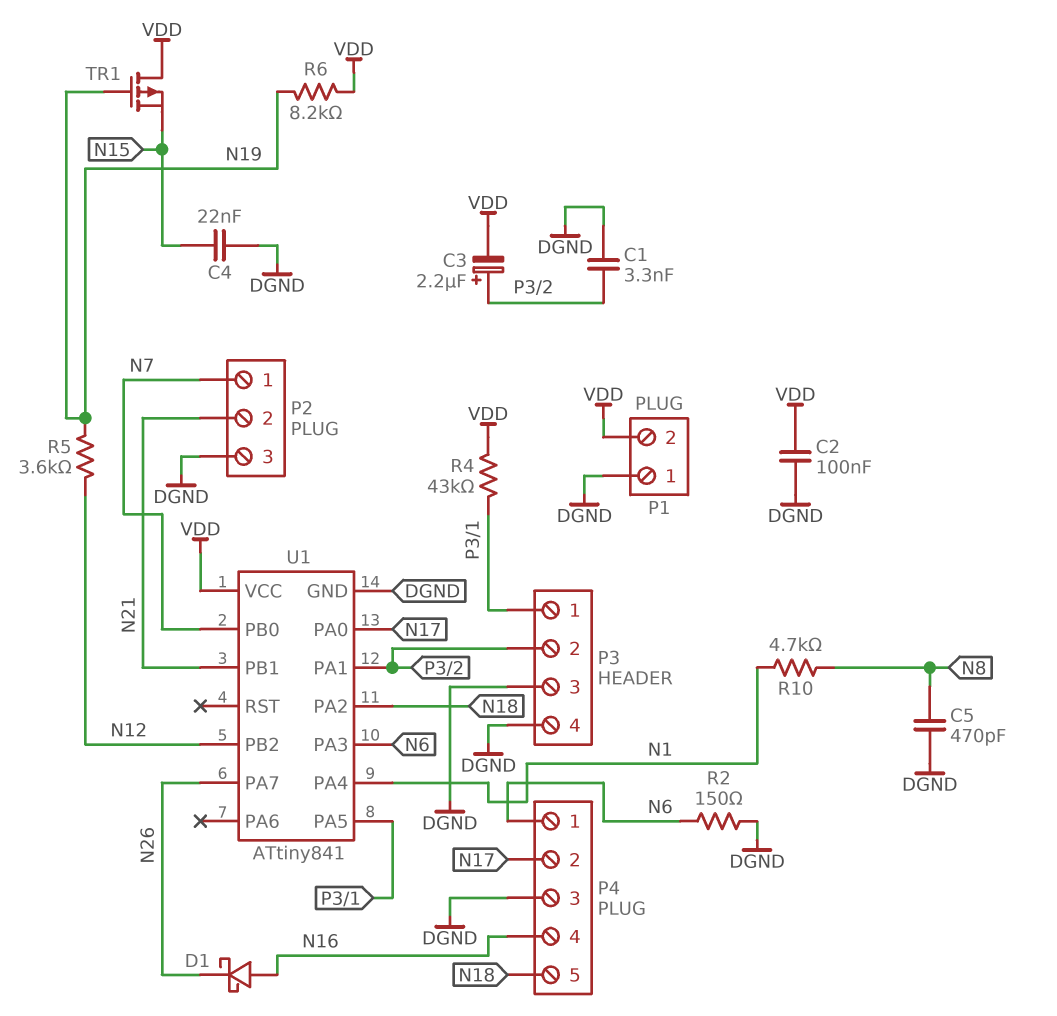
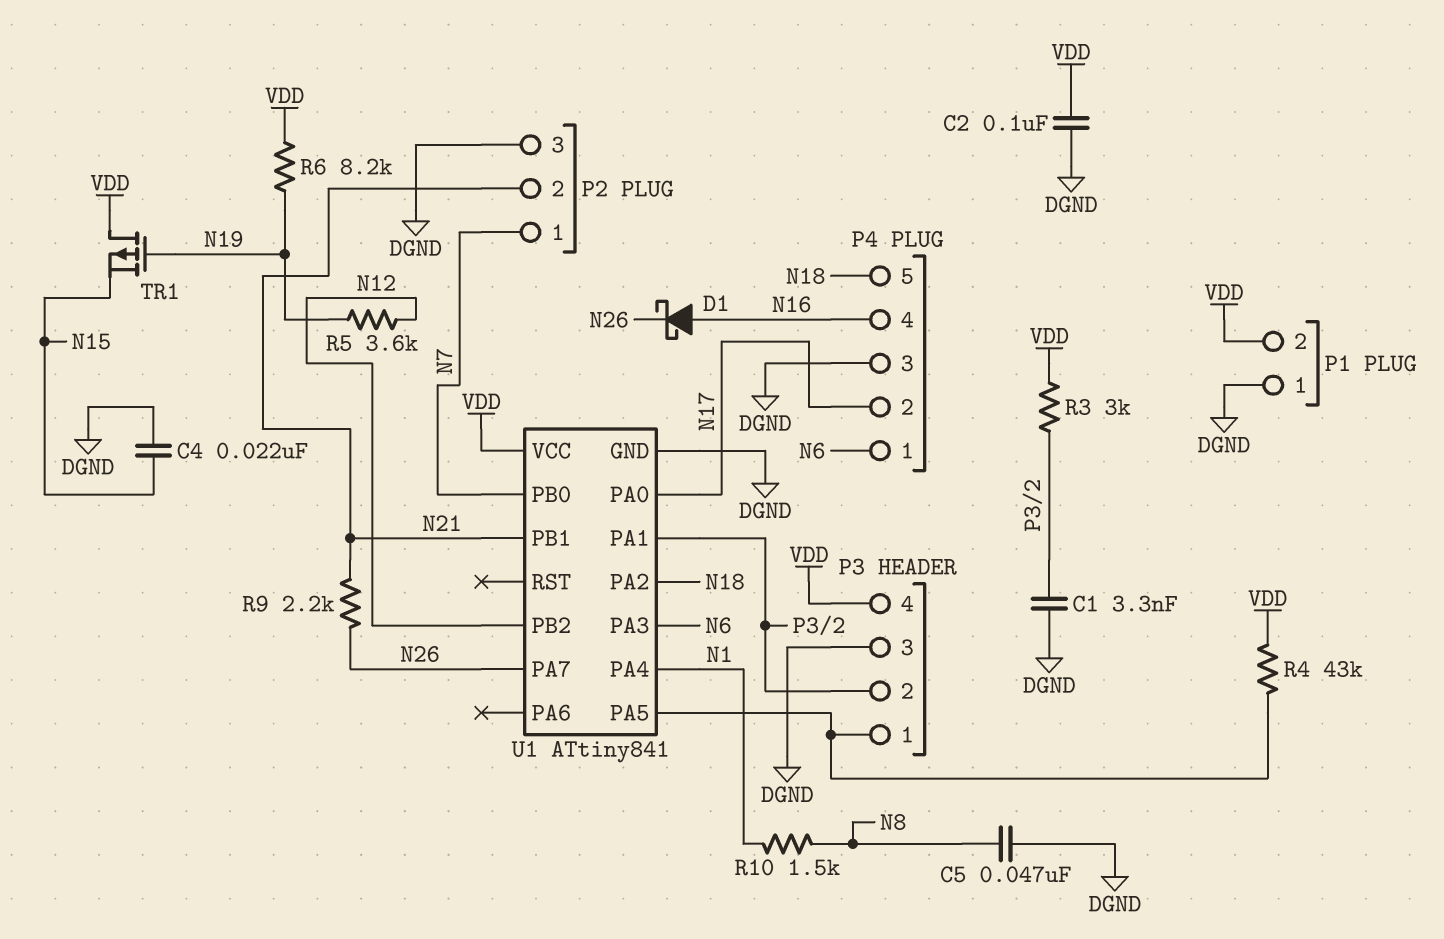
C3: 2.2uF (plus P3/2, minus VDD) -> none
C5: 470pF (DGND, N8) -> 47nF (DGND, N8)
P3 pin 4: DGND -> VDD
R2: 150 (DGND, N6) -> none
R3: none -> 3k (P3/2, VDD)
R9: none -> 2.2k (N21, N26)
R10: 4.7k (N1, N8) -> 1.5k (N1, N8)

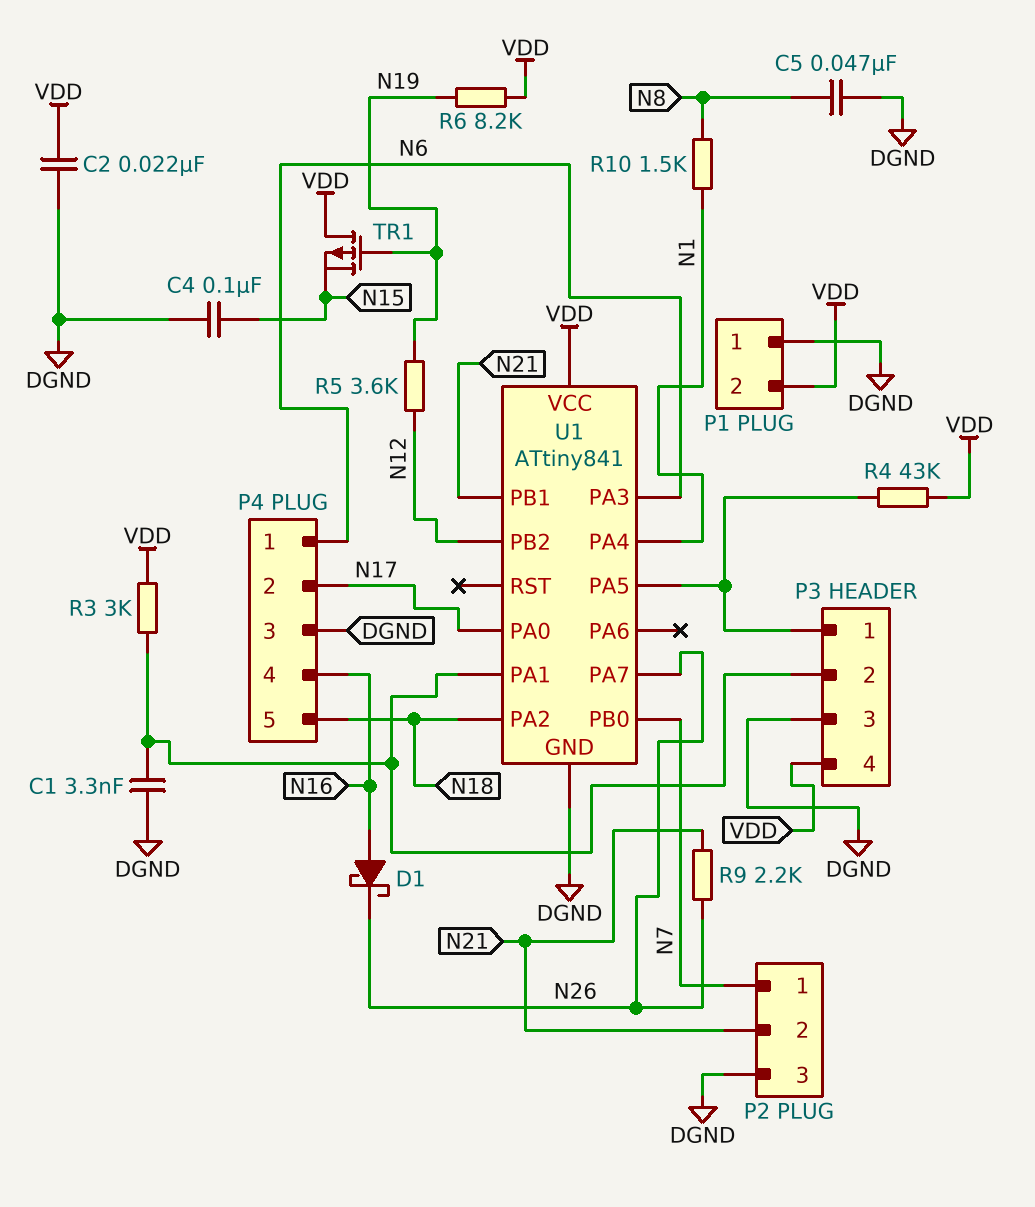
C2: 100nF (DGND, VDD) -> 22nF (DGND, VDD)
C4: 22nF (DGND, N15) -> 100nF (DGND, N15)

